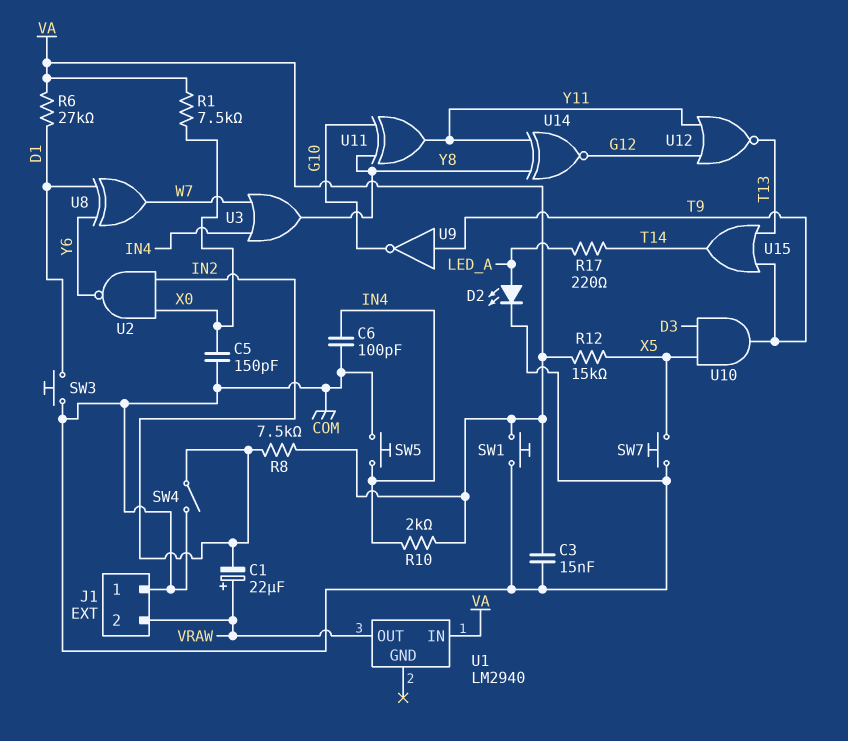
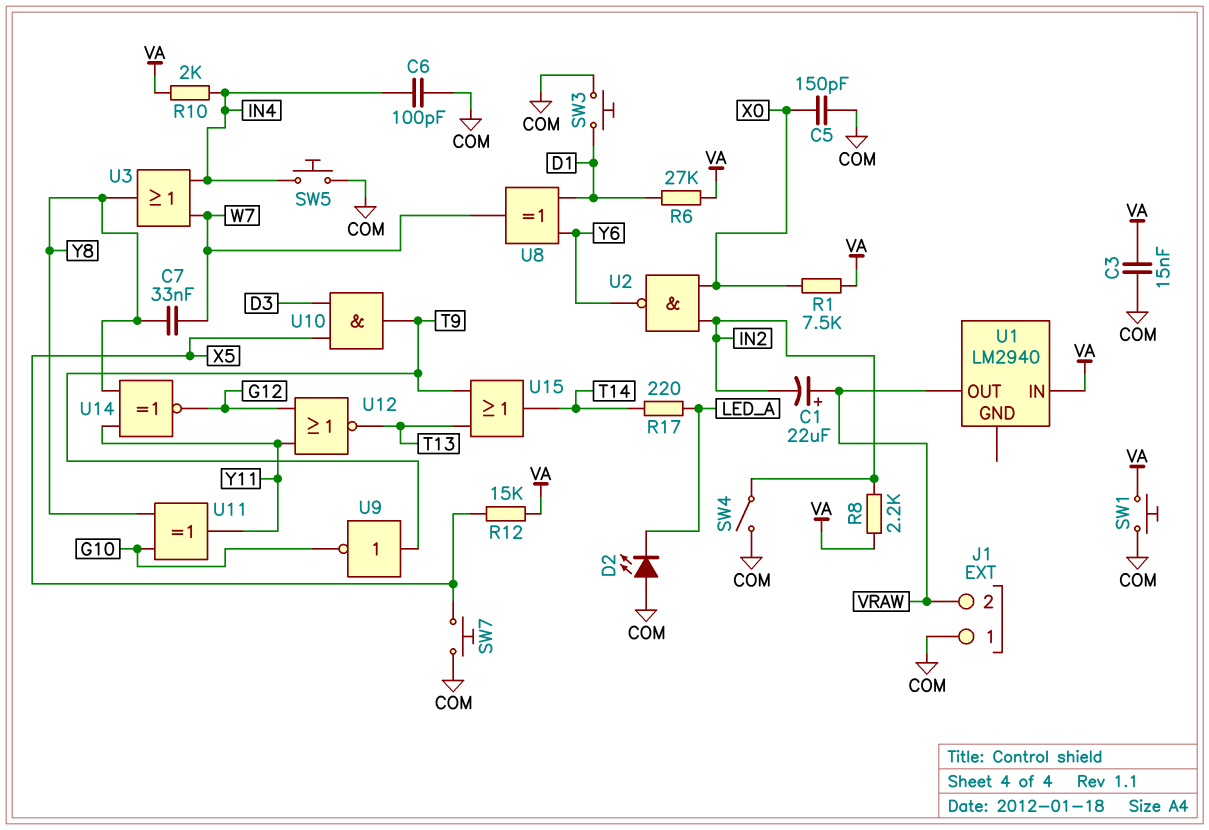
C7: none -> 33nF (W7, Y8)
D2: LED (A LED_A, K COM) -> LED (A COM, K LED_A)
R8: 7.5k (IN2, VA) -> 2.2k (IN2, VA)

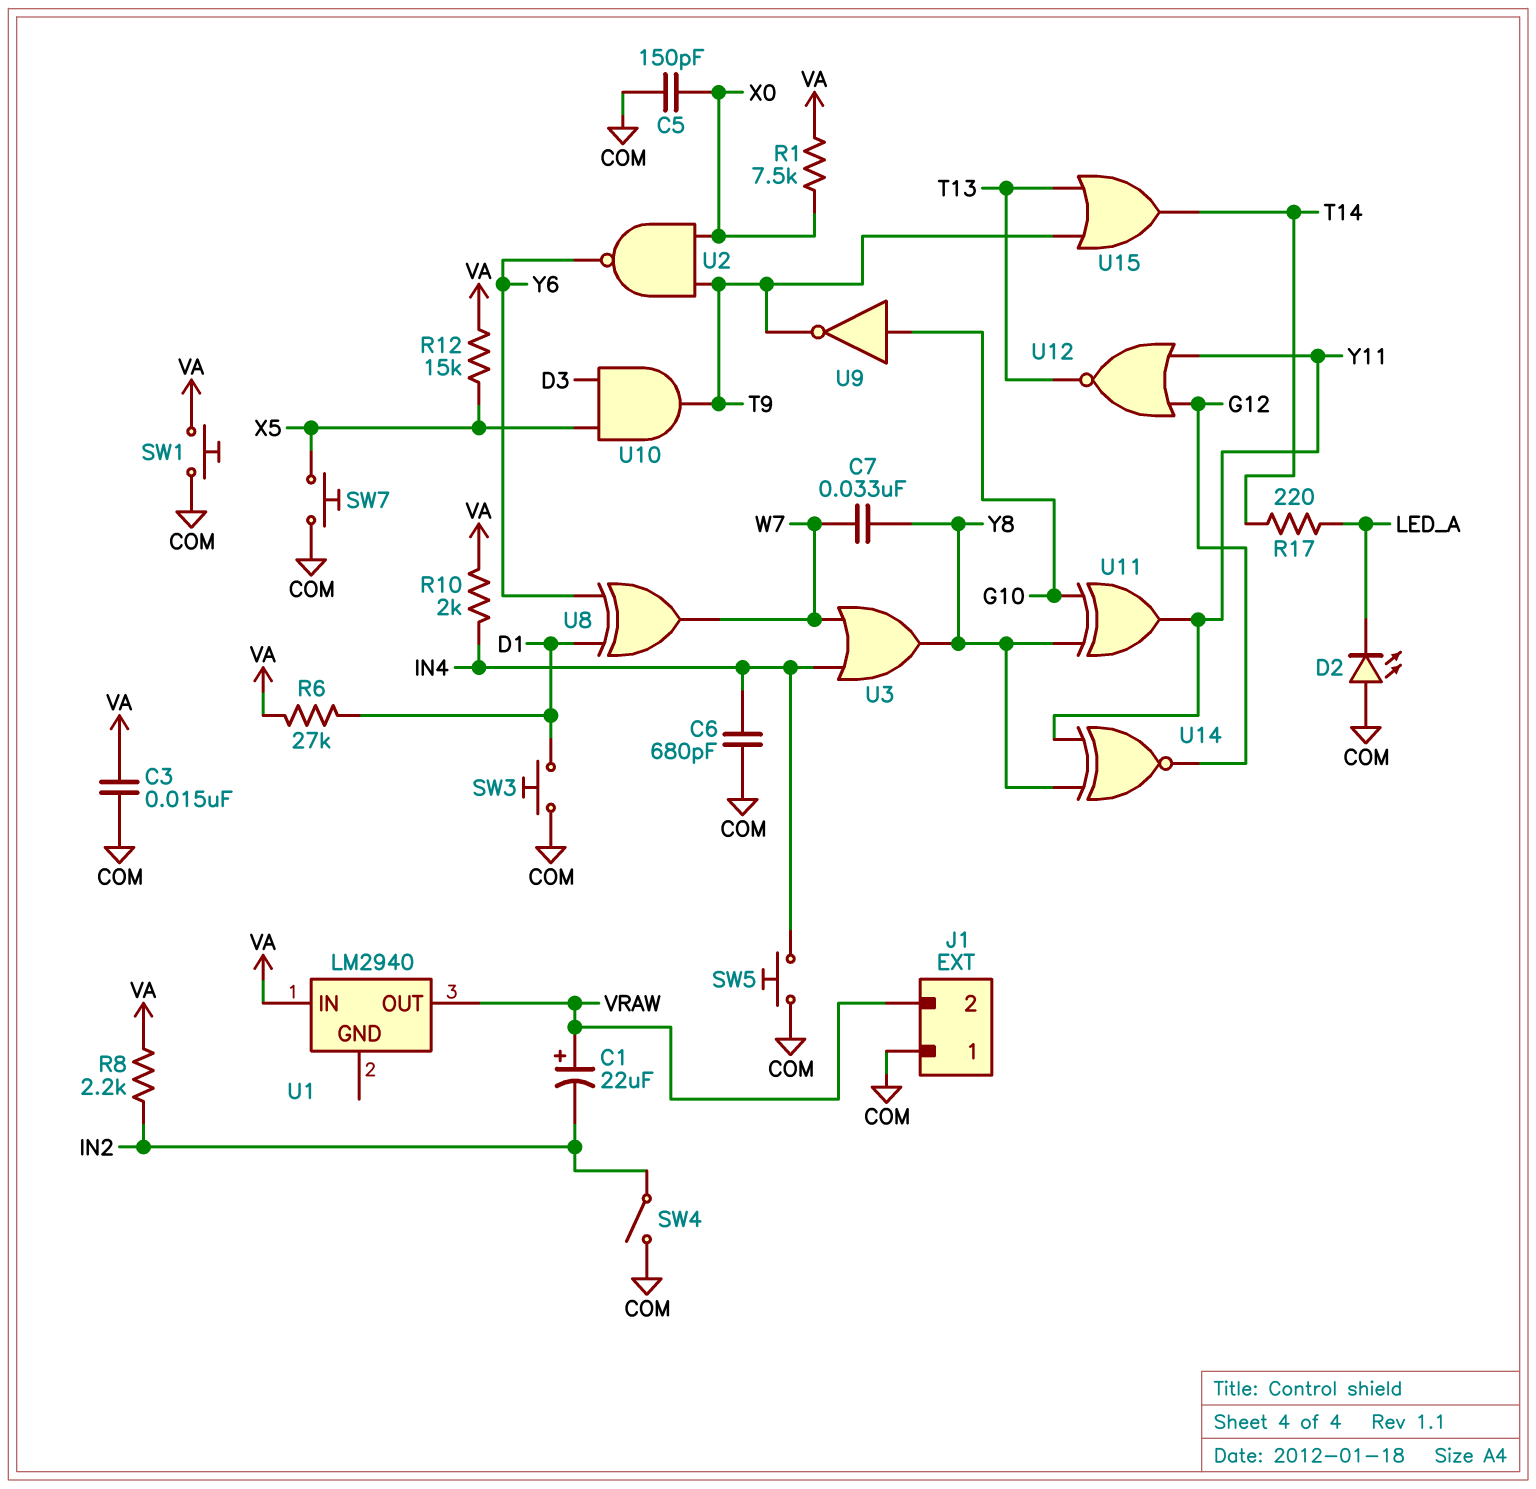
C6: 100pF (COM, IN4) -> 680pF (COM, IN4)
U2: NAND (in IN2, in X0, out Y6) -> NAND (in T9, in X0, out Y6)
U9: NOT (in T9, out G10) -> NOT (in G10, out T9)

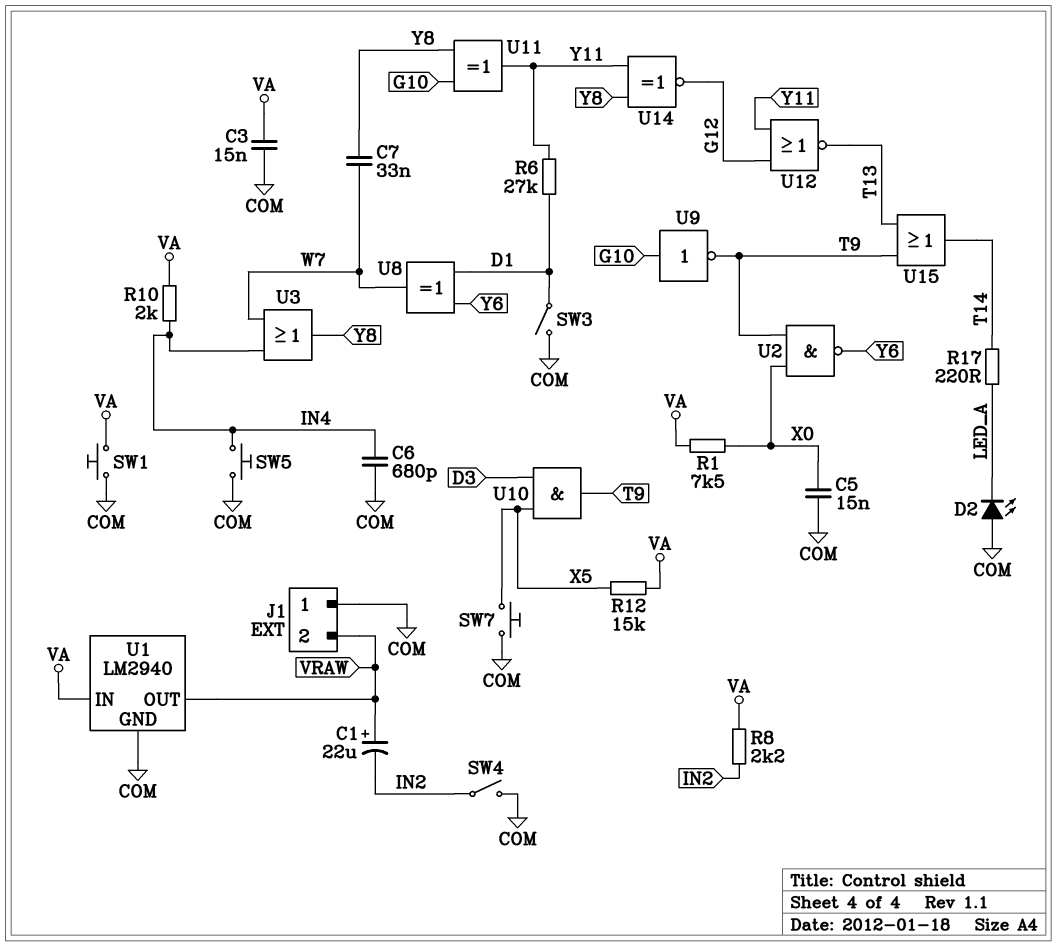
C5: 150pF (COM, X0) -> 15nF (COM, X0)
R6: 27k (D1, VA) -> 27k (D1, Y11)
SW3: button (COM, D1) -> switch (COM, D1)
U1 pin GND: none -> COM

